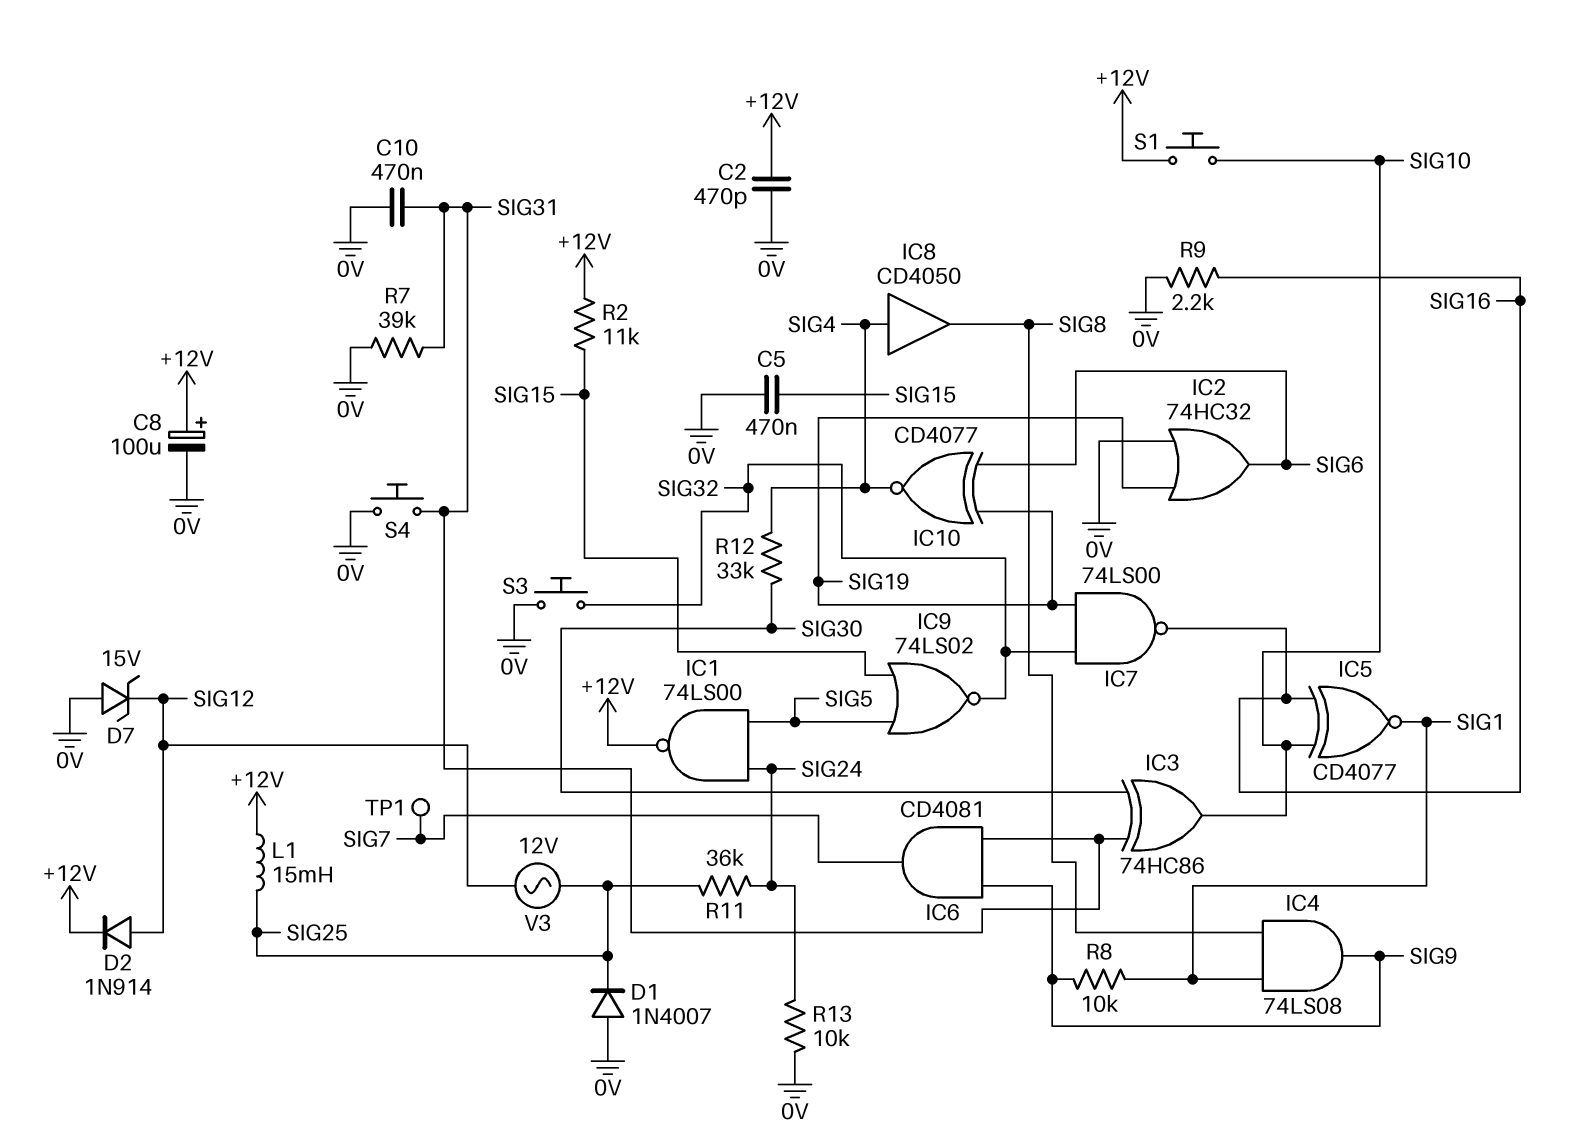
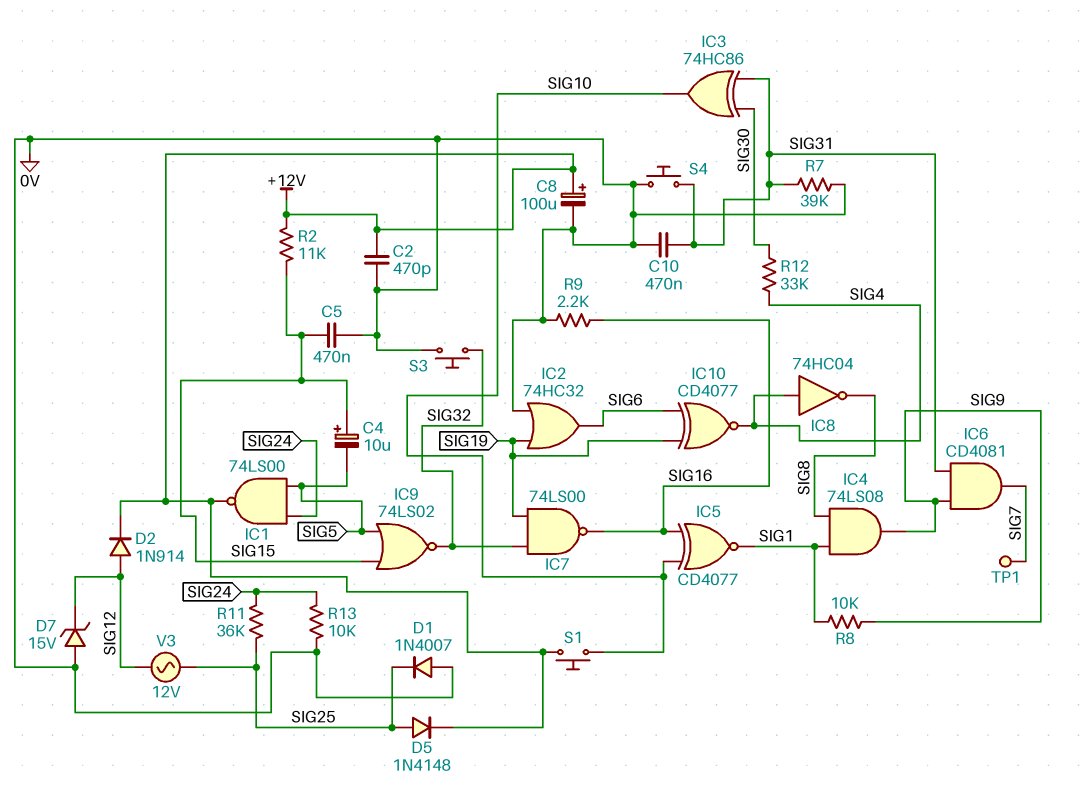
C4: none -> 10uF (plus SIG15, minus SIG5)
D5: none -> diode 1N4148 (A SIG25, K +12V)
IC8: buffer CD4050 (in SIG4, out SIG8) -> NOT 74HC04 (in SIG4, out SIG8)
L1: 15mH (+12V, SIG25) -> none

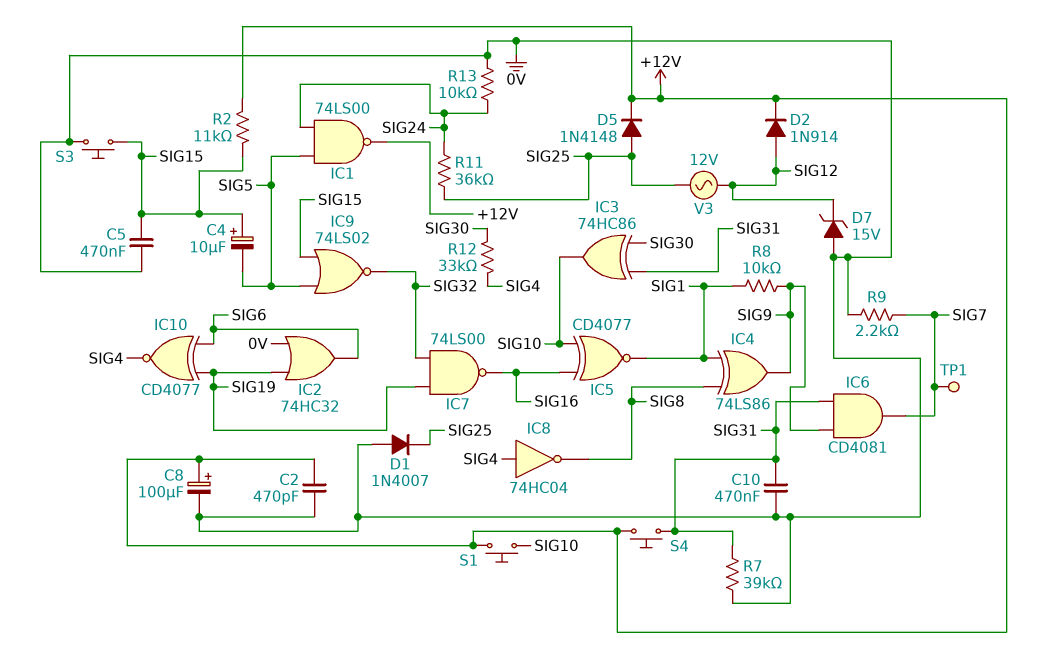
IC4: AND 74LS08 (in SIG1, in SIG8, out SIG9) -> XOR 74LS86 (in SIG1, in SIG8, out SIG9)
R9: 2.2k (0V, SIG16) -> 2.2k (0V, SIG7)
S3: button (0V, SIG32) -> button (0V, SIG15)
S4: button (0V, SIG31) -> button (+12V, SIG31)

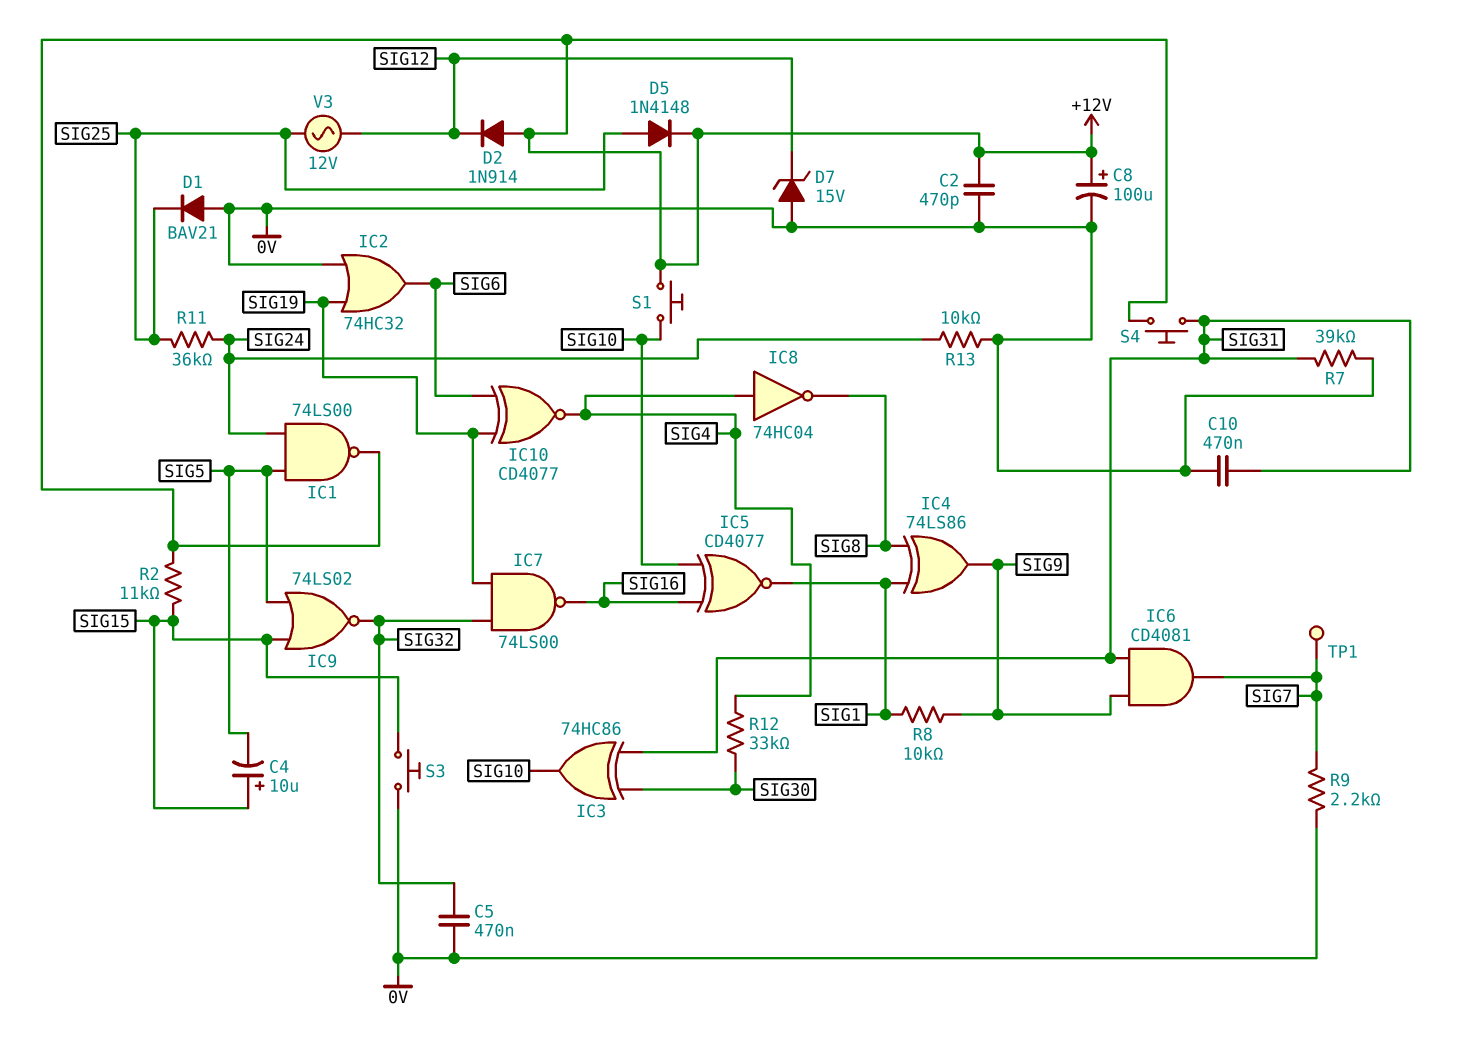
C5: 470nF (0V, SIG15) -> 470nF (0V, SIG32)
D1: diode 1N4007 (A 0V, K SIG25) -> diode BAV21 (A 0V, K SIG25)
D2: diode 1N914 (A SIG12, K +12V) -> diode 1N914 (A +12V, K SIG12)

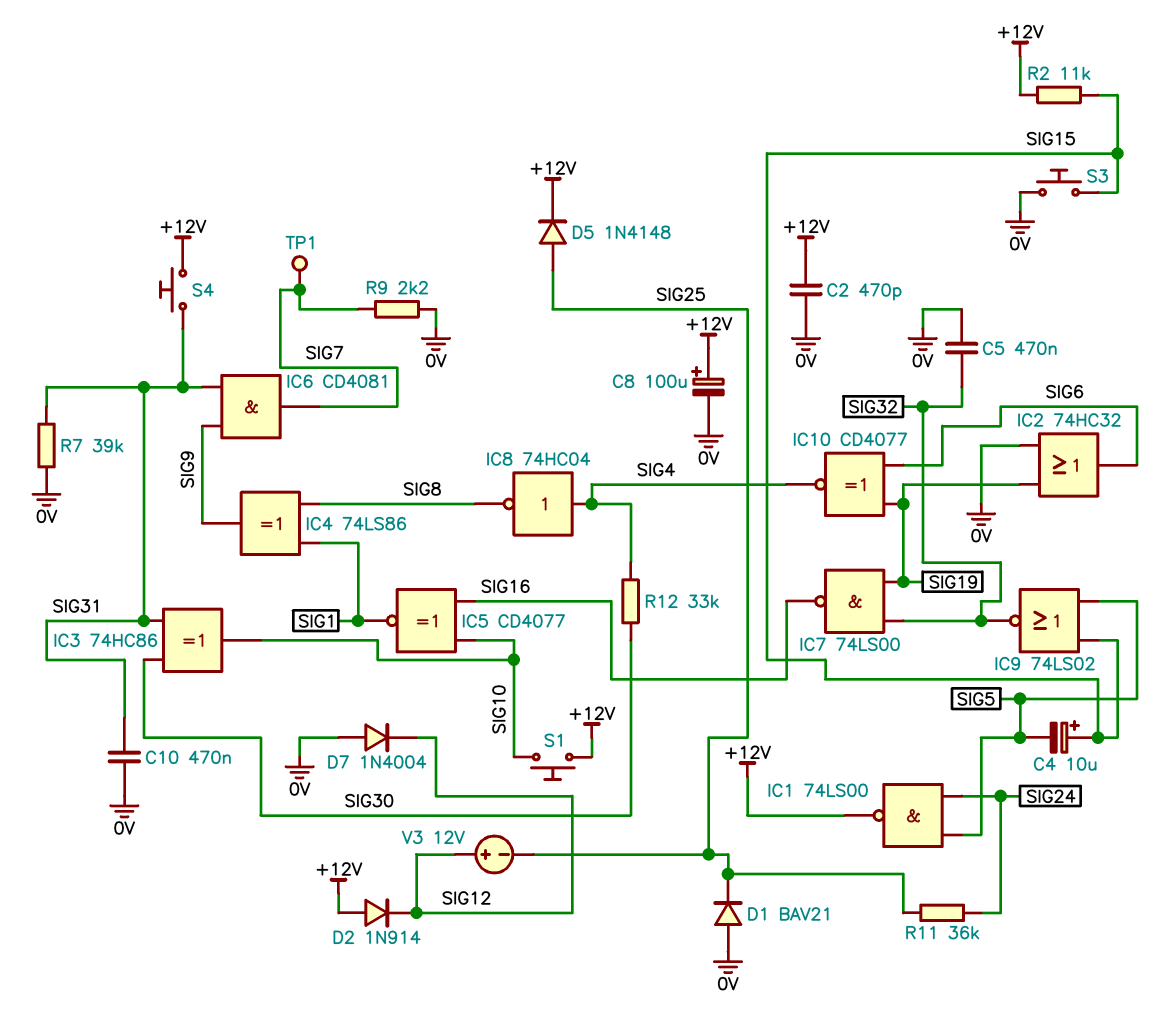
D7: zener 15V (A 0V, K SIG12) -> diode 1N4004 (A 0V, K SIG12)
R8: 10k (SIG1, SIG9) -> none
R13: 10k (0V, SIG24) -> none
V3: AC 12V (SIG12, SIG25) -> 12V (plus SIG12, minus SIG25)

